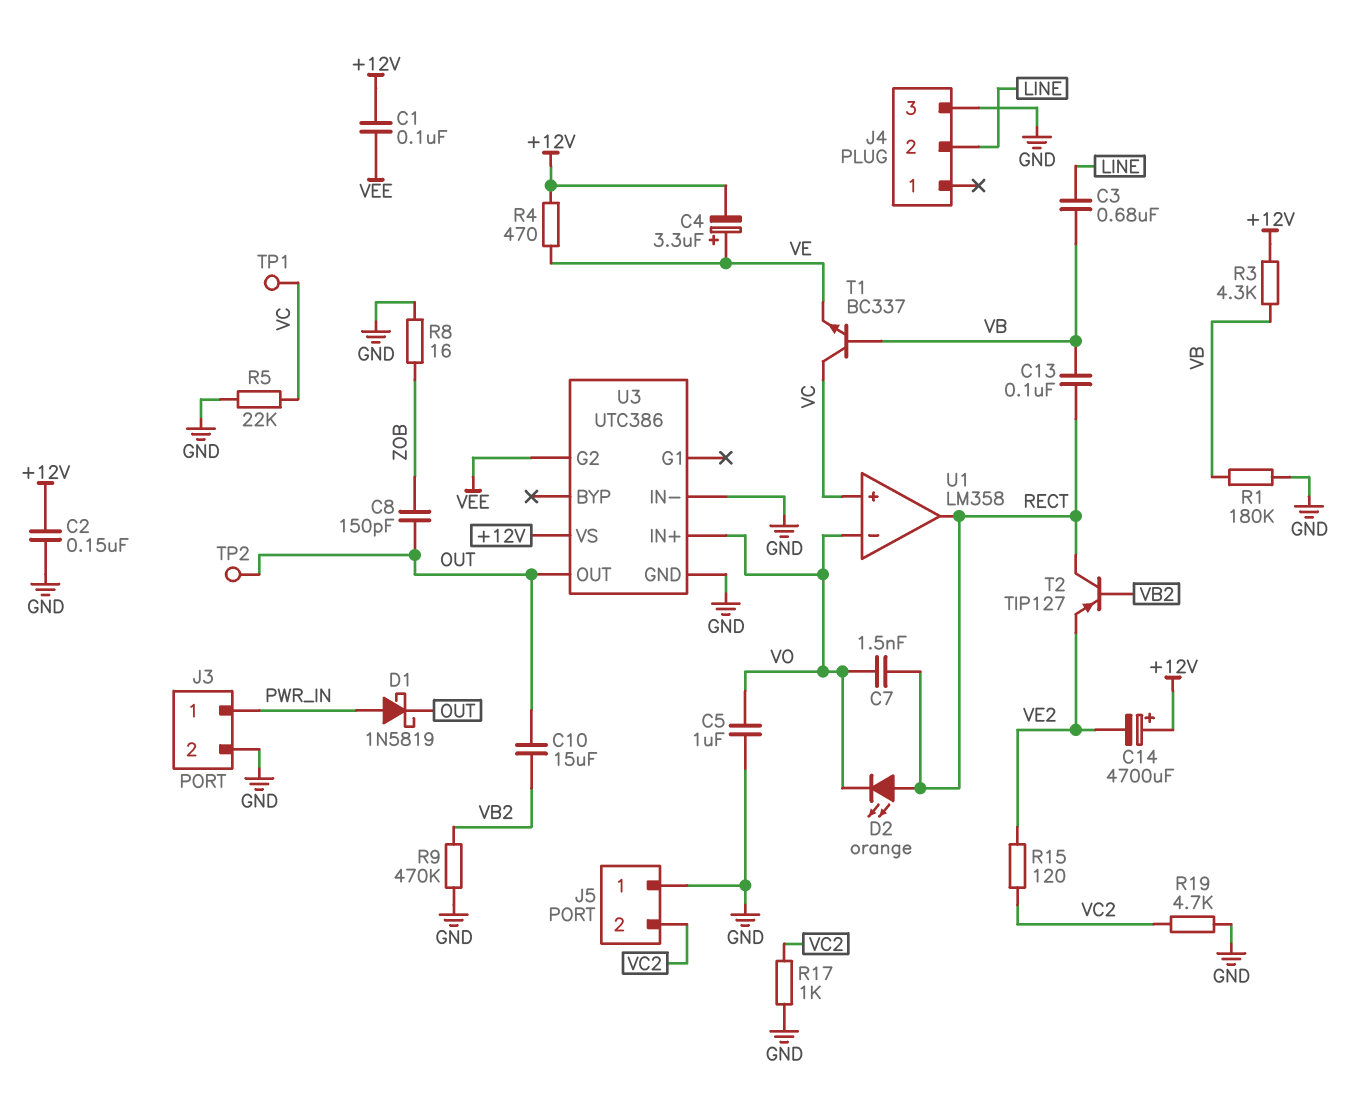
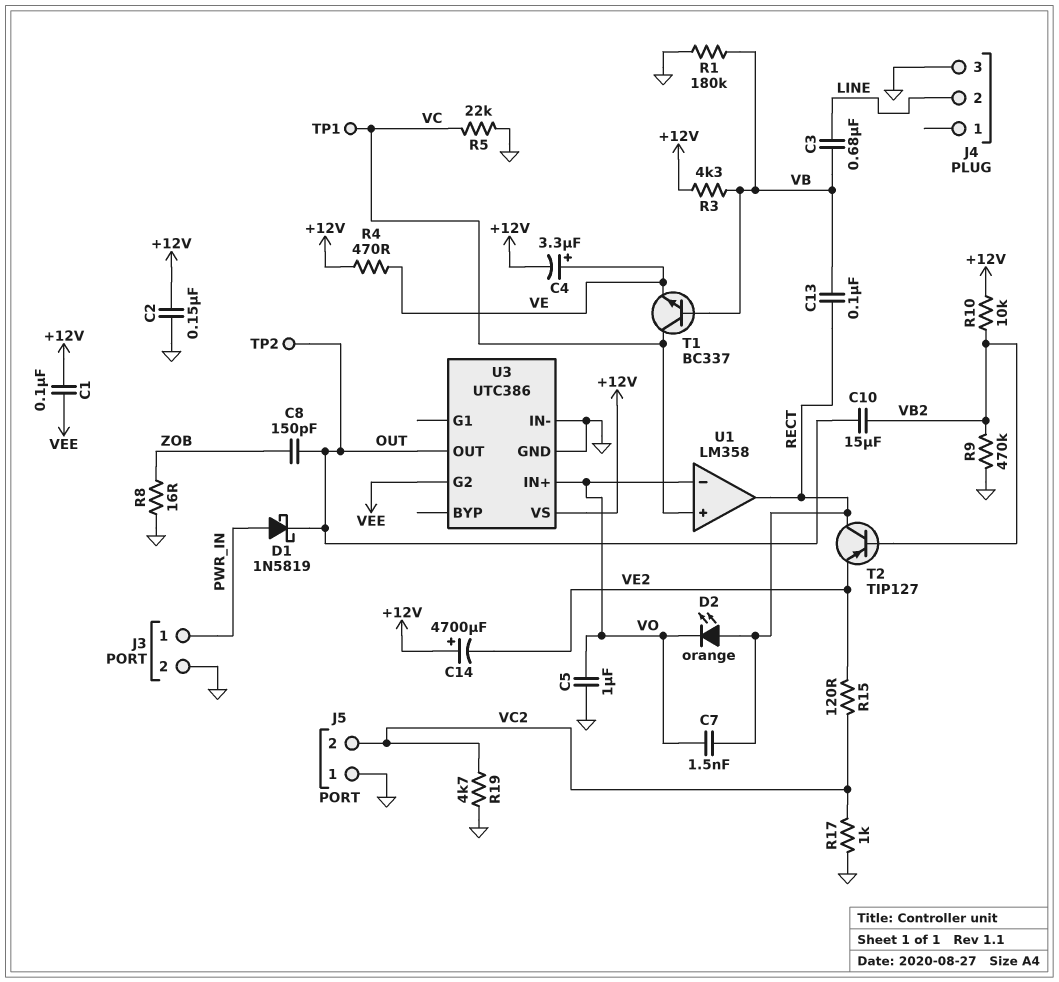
R10: none -> 10k (+12V, VB2)

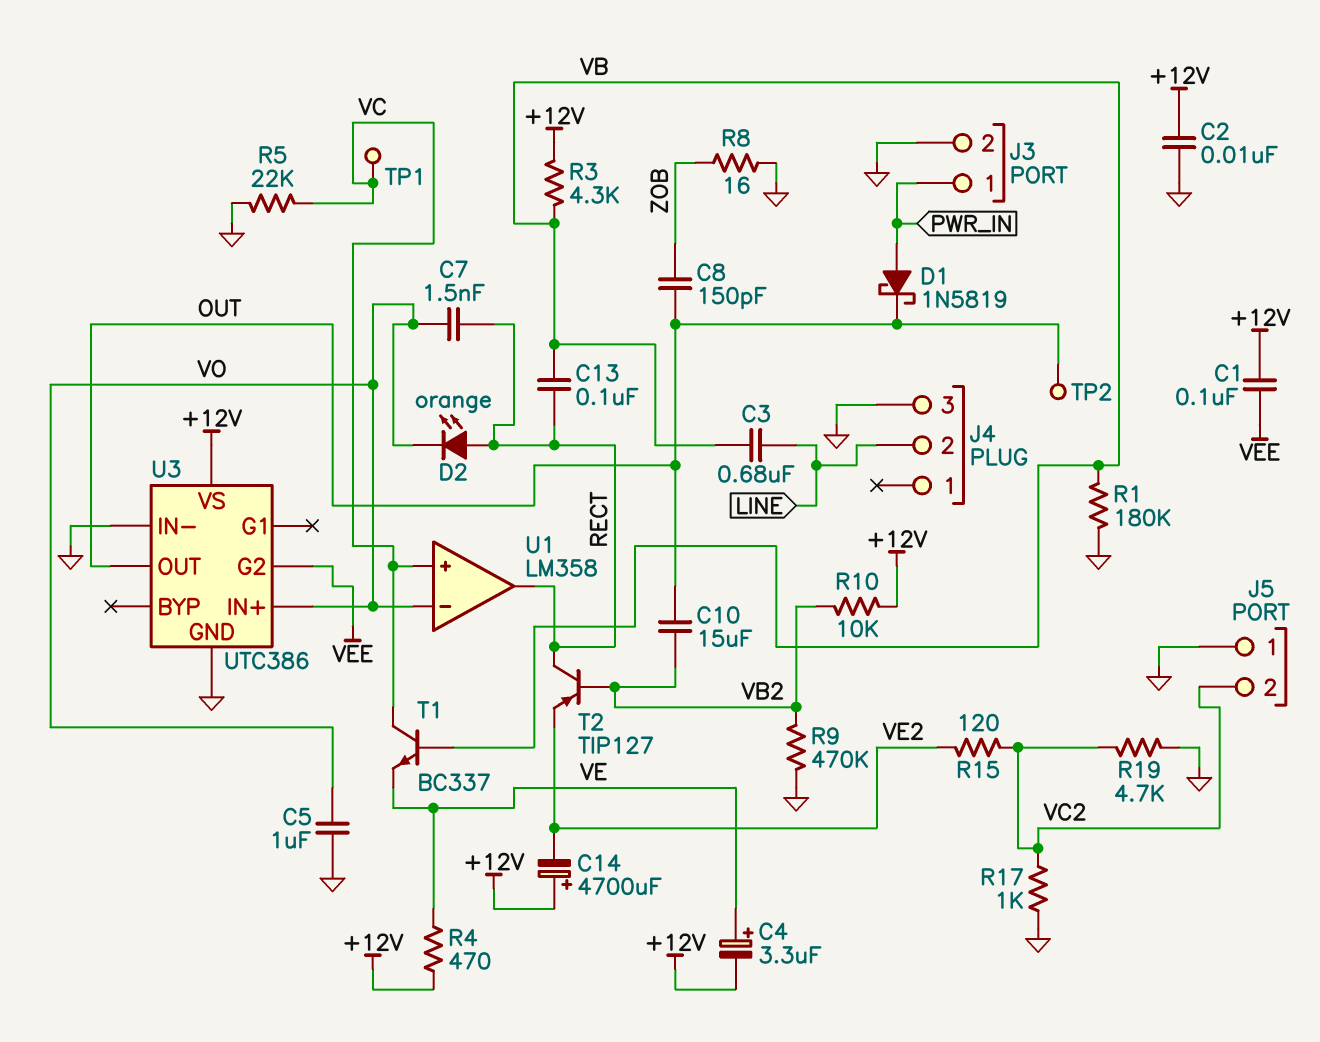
C2: 150nF (+12V, GND) -> 10nF (+12V, GND)

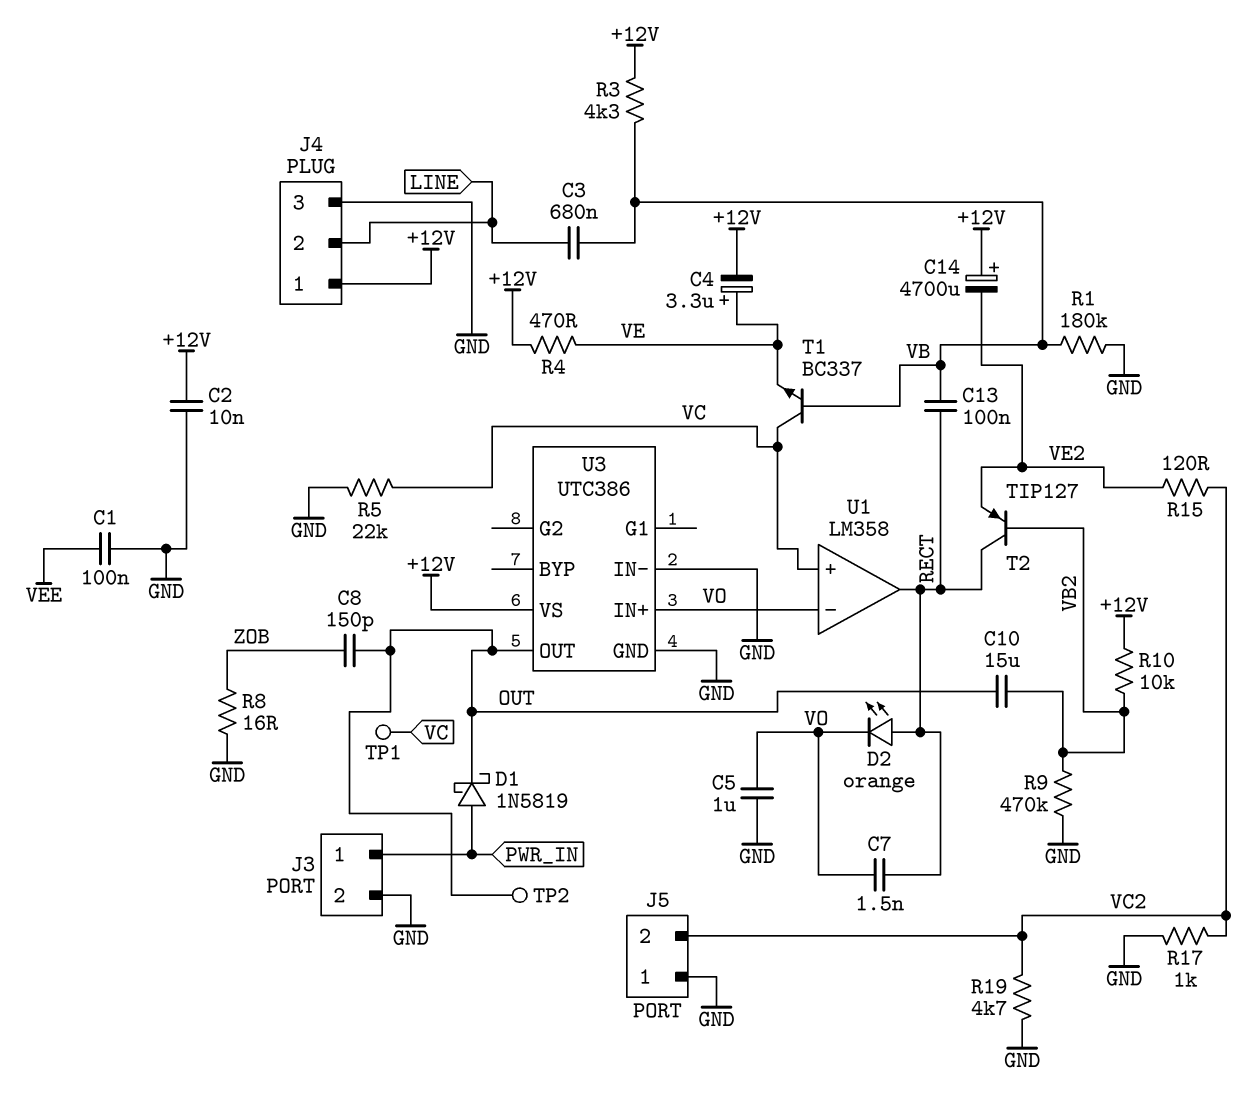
C1: 100nF (+12V, VEE) -> 100nF (GND, VEE)
J4 pin 1: none -> +12V
U3 pin G2: VEE -> none

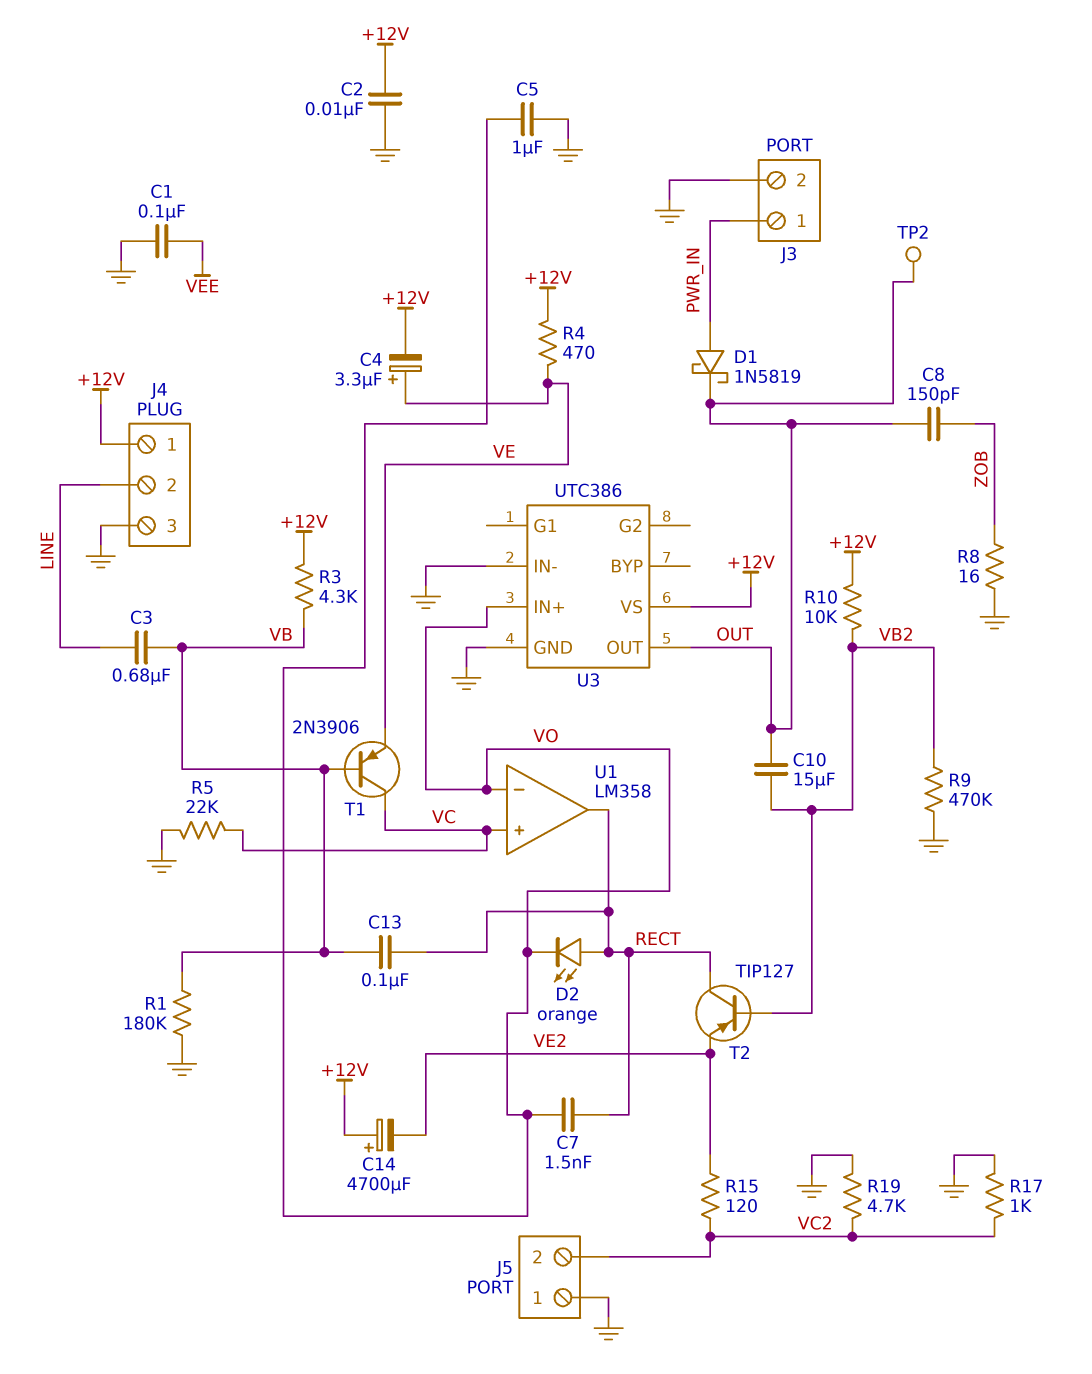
T1: NPN BC337 (B VB, C VC, E VE) -> PNP 2N3906 (B VB, C VC, E VE)
TP1: test point (VC) -> none

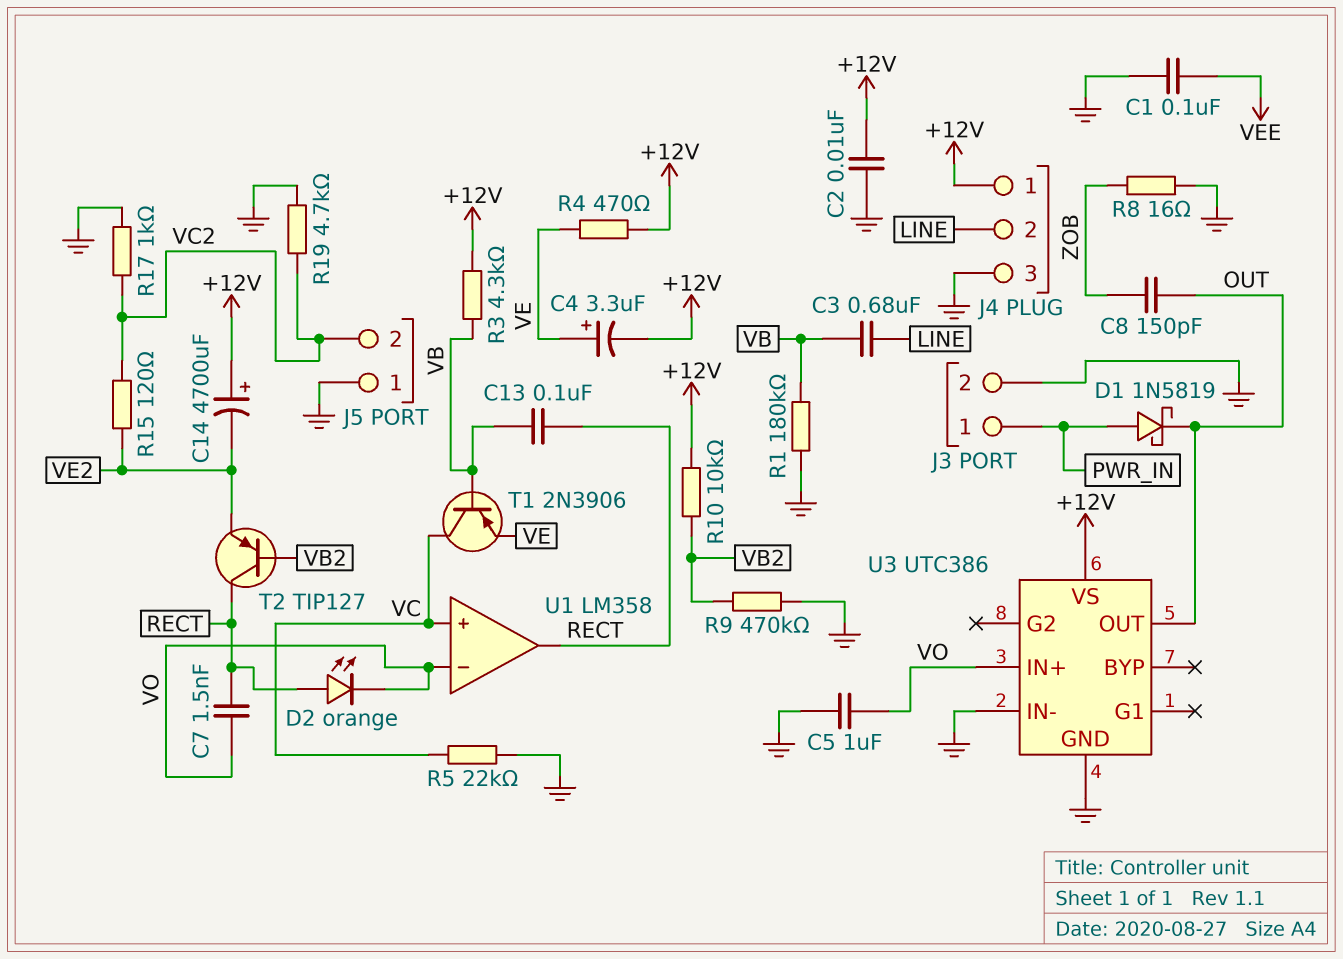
C10: 15uF (OUT, VB2) -> none
TP2: test point (OUT) -> none

